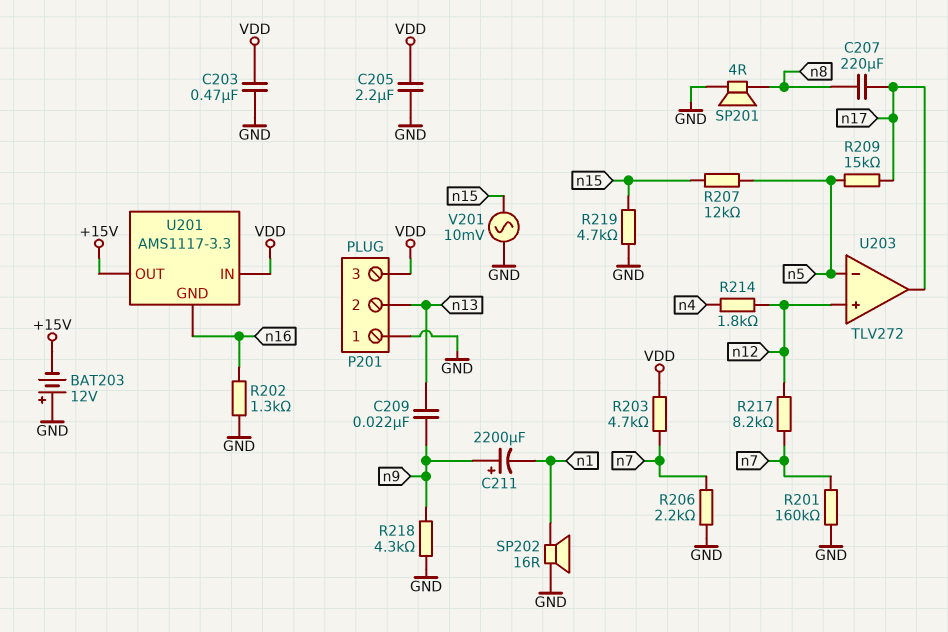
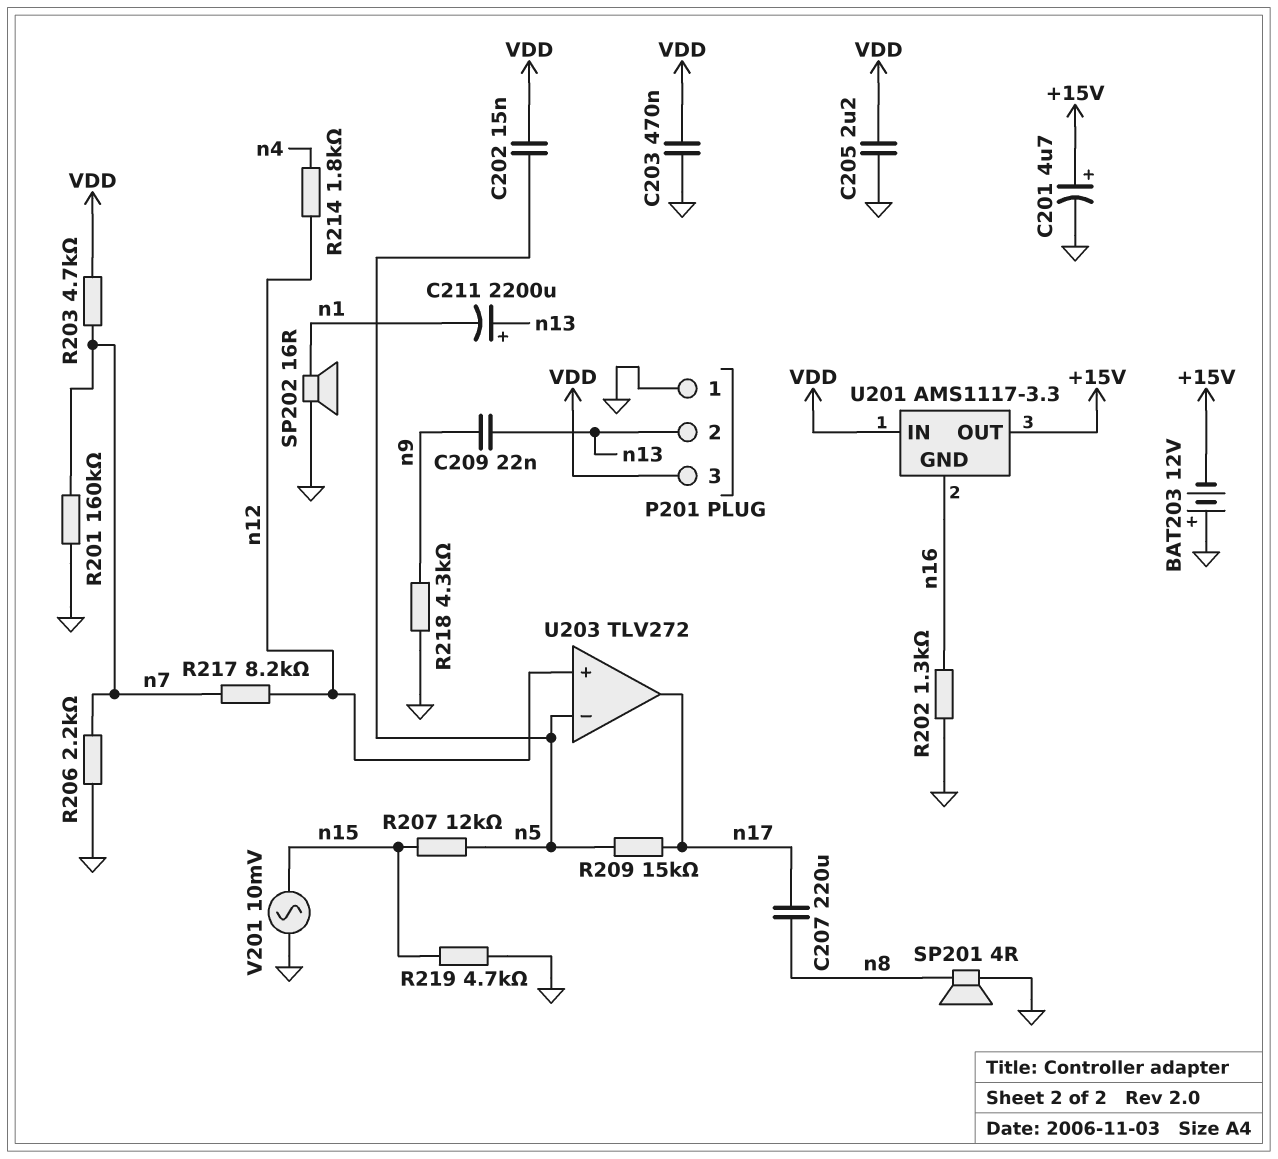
C201: none -> 4.7uF (plus +15V, minus GND)
C202: none -> 15nF (VDD, n5)
C211: 2200uF (plus n9, minus n1) -> 2200uF (plus n13, minus n1)

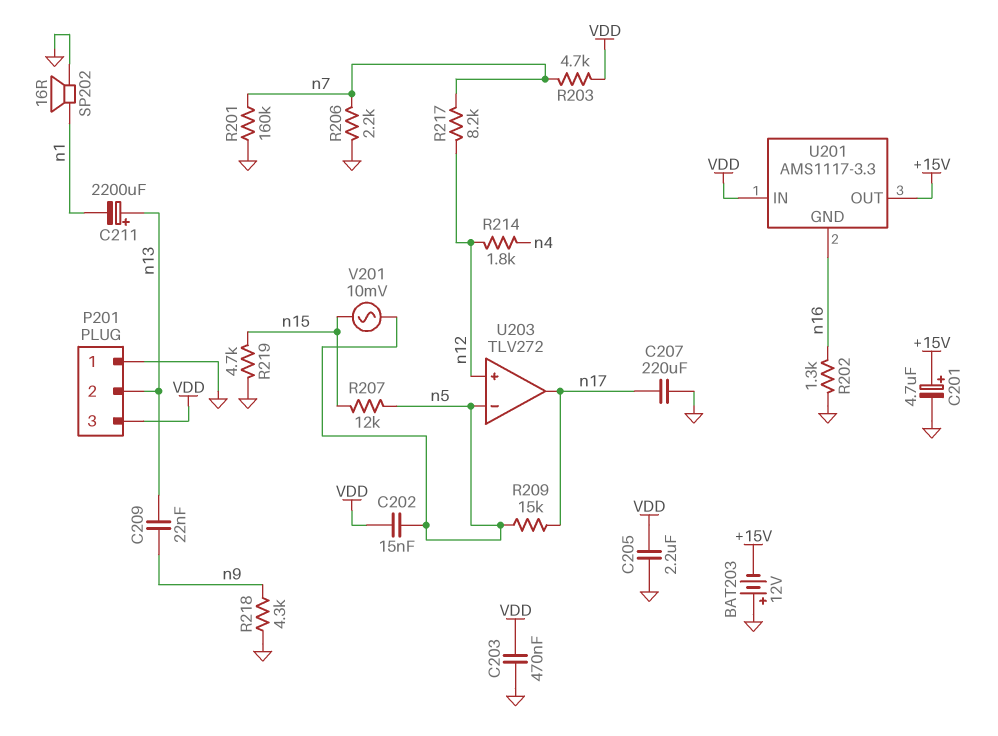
C207: 220uF (n8, n17) -> 220uF (GND, n17)
SP201: speaker 4R (GND, n8) -> none
V201: AC 10mV (GND, n15) -> AC 10mV (n5, n15)

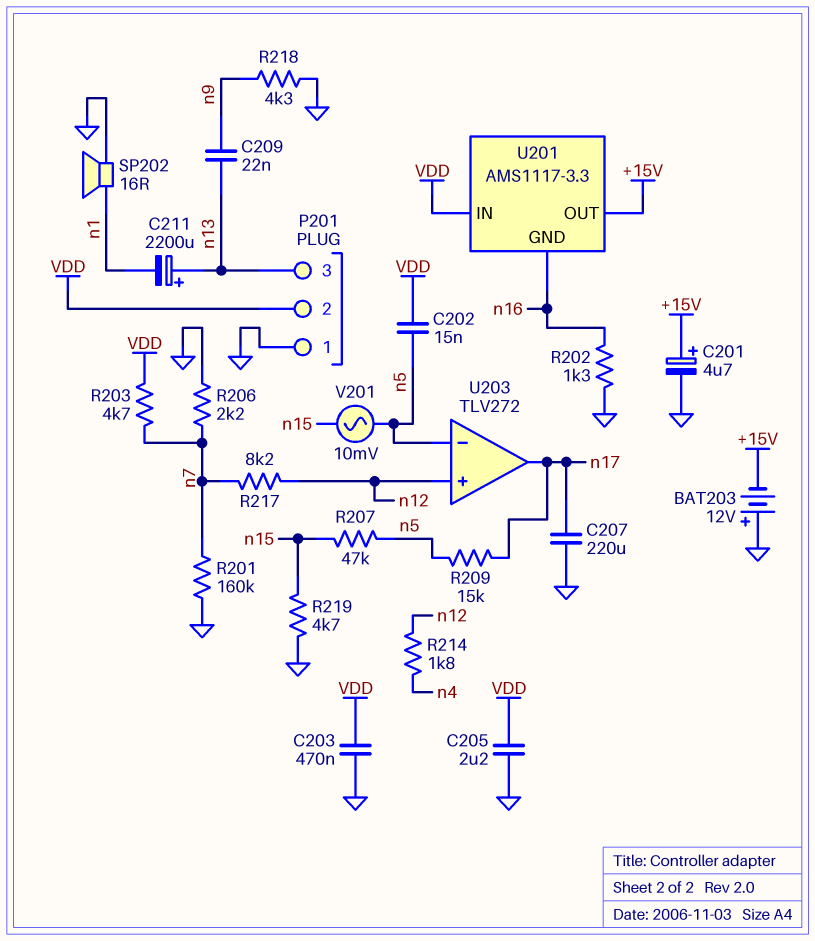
P201 pin 2: n13 -> VDD
P201 pin 3: VDD -> n13
R207: 12k (n5, n15) -> 47k (n5, n15)

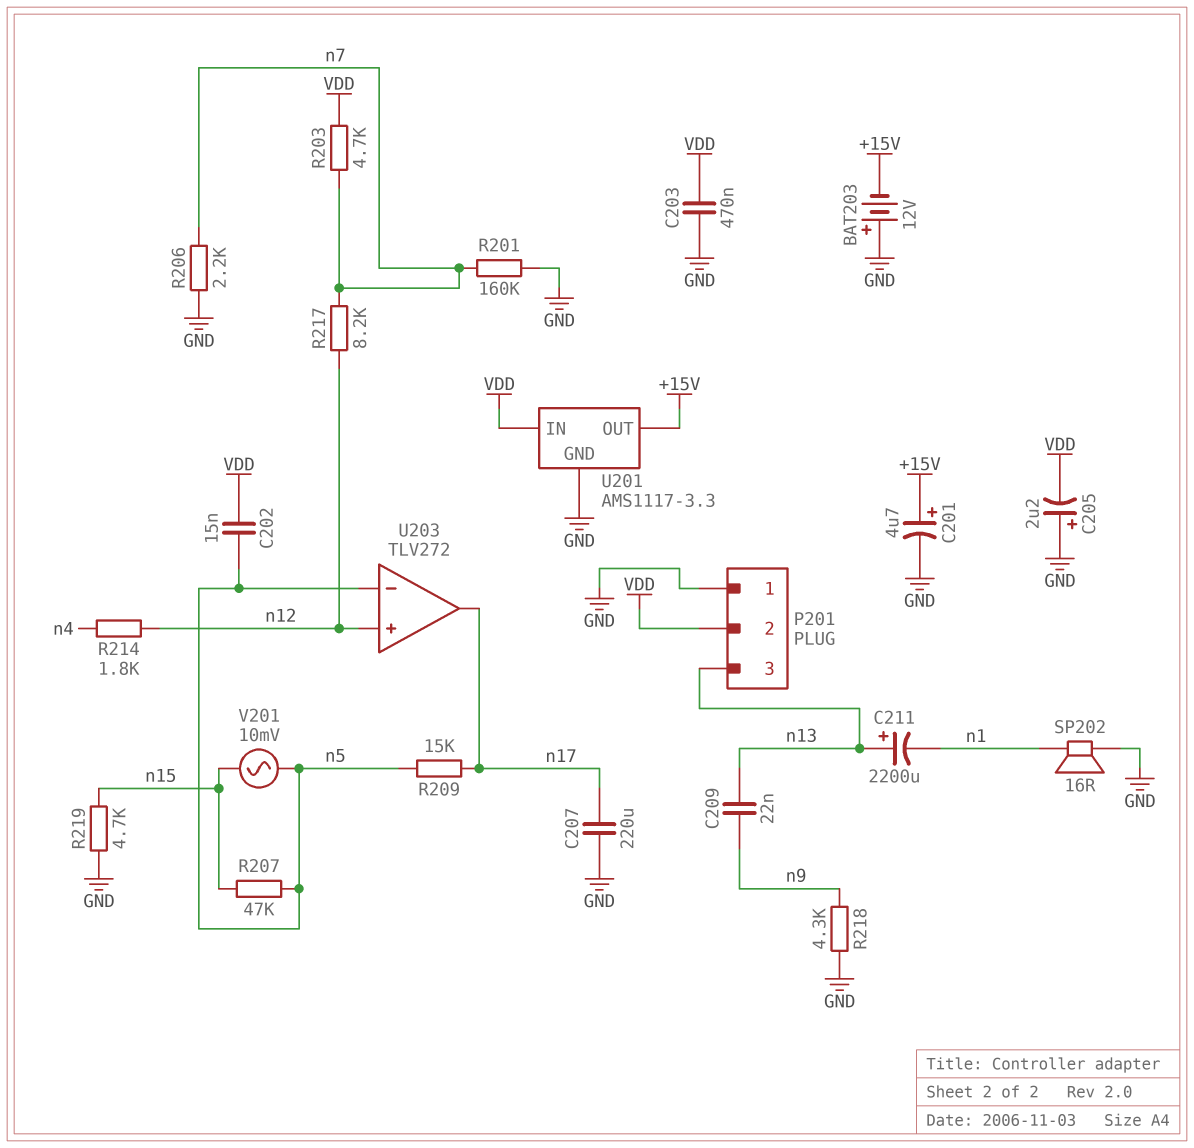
C205: 2.2uF (GND, VDD) -> 2.2uF (plus GND, minus VDD)
R202: 1.3k (GND, n16) -> none
U201 pin GND: n16 -> GND

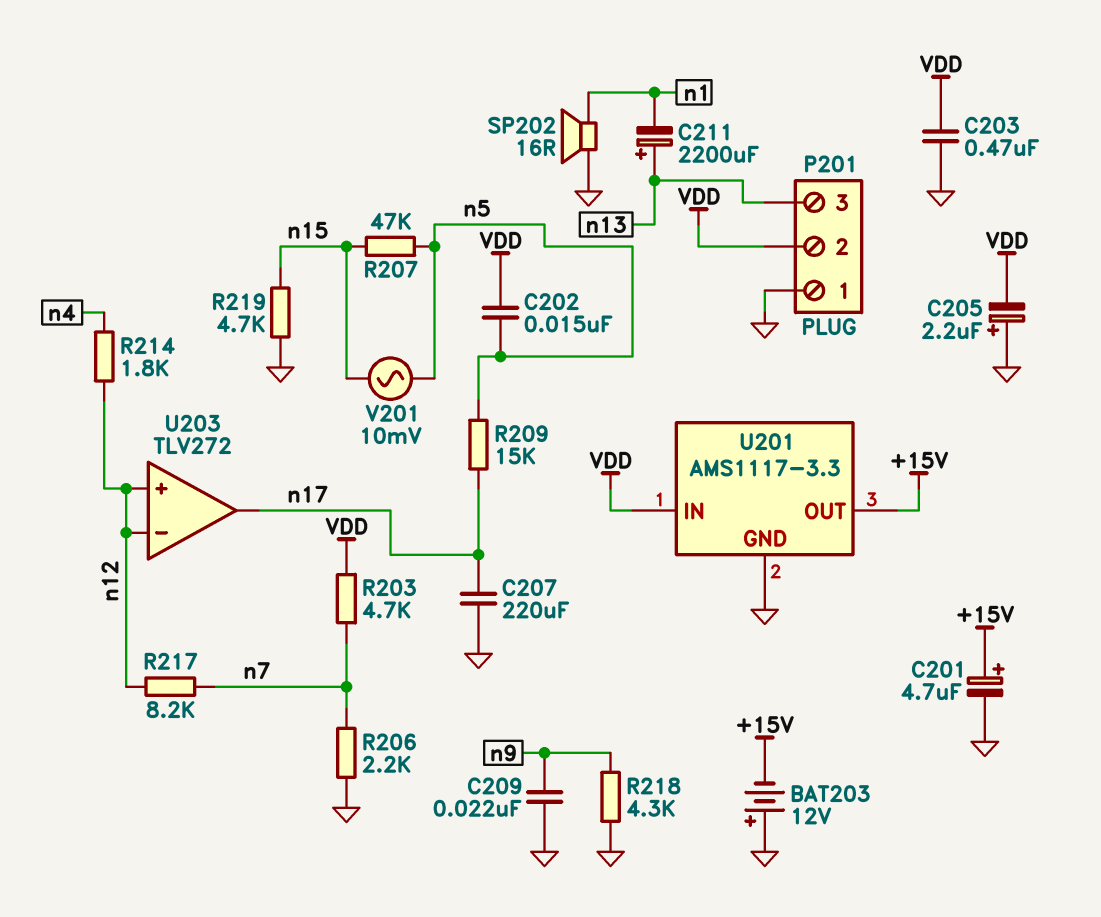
C209: 22nF (n9, n13) -> 22nF (GND, n9)
R201: 160k (GND, n7) -> none
U203 pin in-: n5 -> n12

